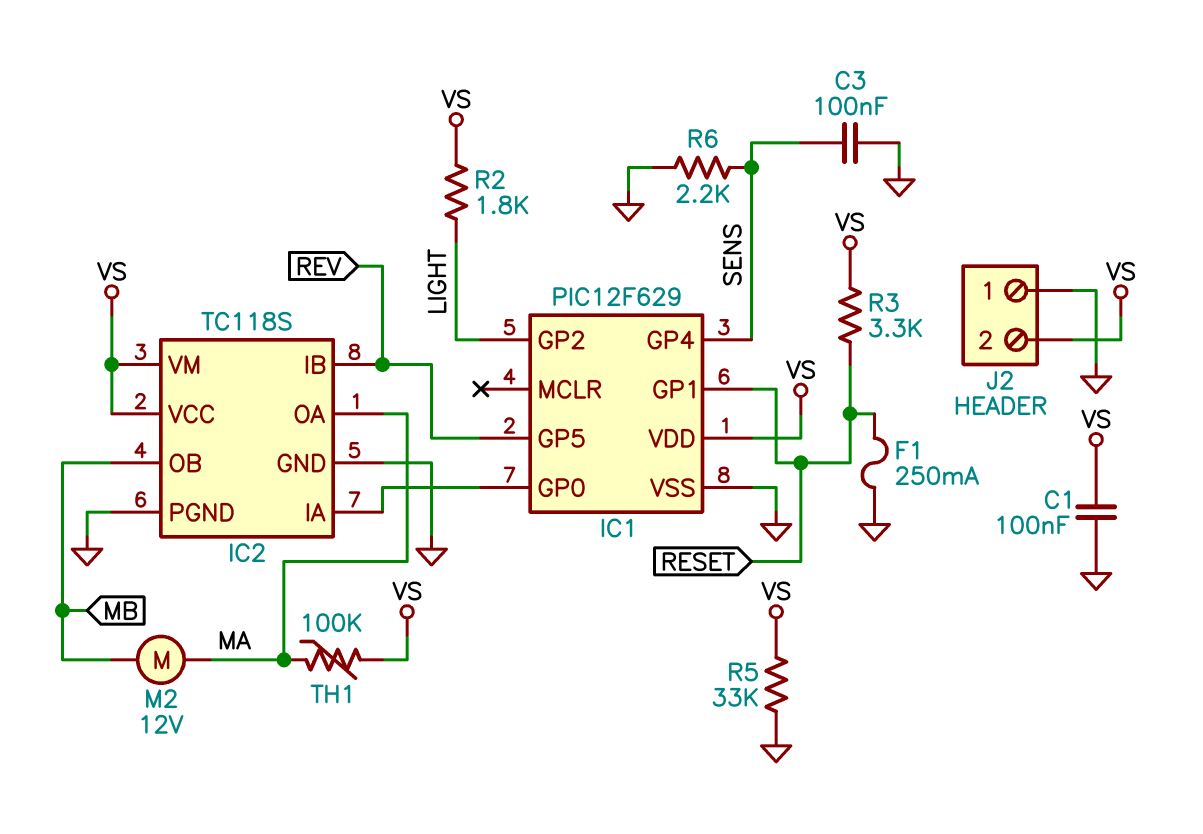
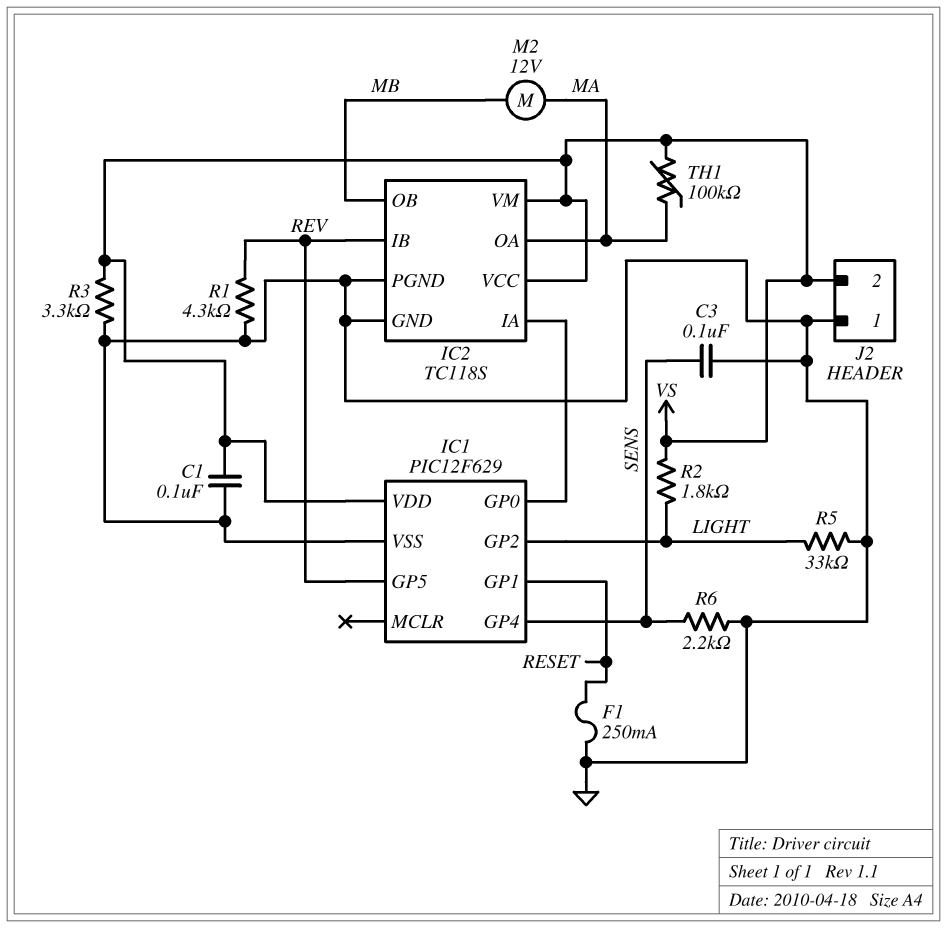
R1: none -> 4.3k (GND, REV)
R3: 3.3k (RESET, VS) -> 3.3k (GND, VS)
R5: 33k (GND, VS) -> 33k (GND, LIGHT)

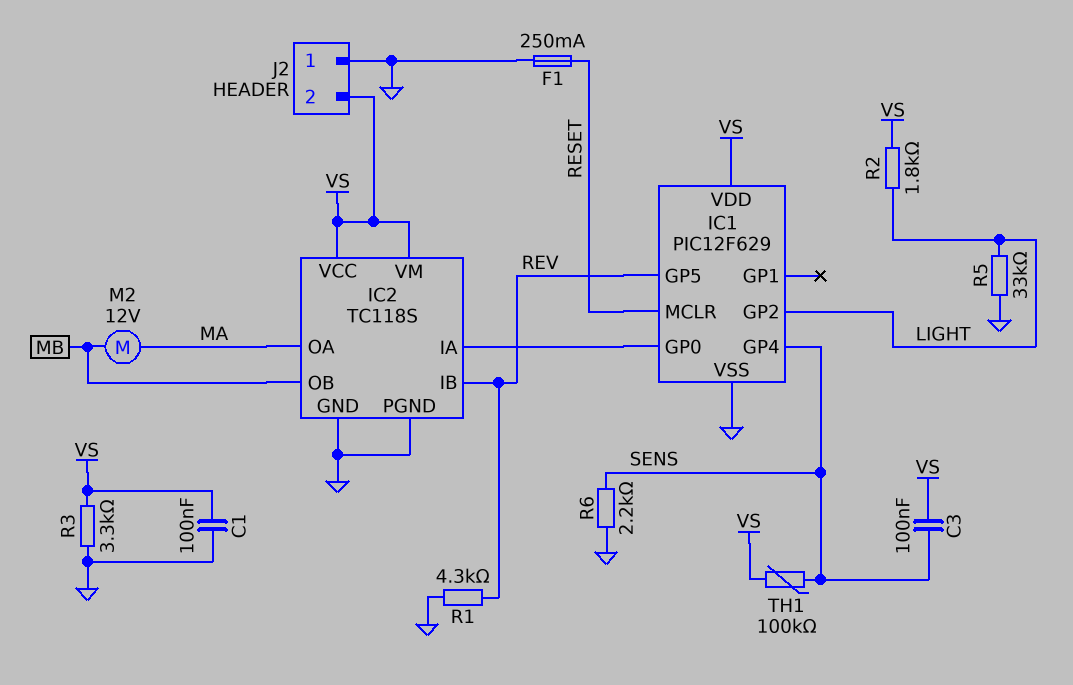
C3: 100nF (GND, SENS) -> 100nF (SENS, VS)
IC1 pin GP1: RESET -> none
IC1 pin MCLR: none -> RESET
TH1: 100k (MA, VS) -> 100k (SENS, VS)

